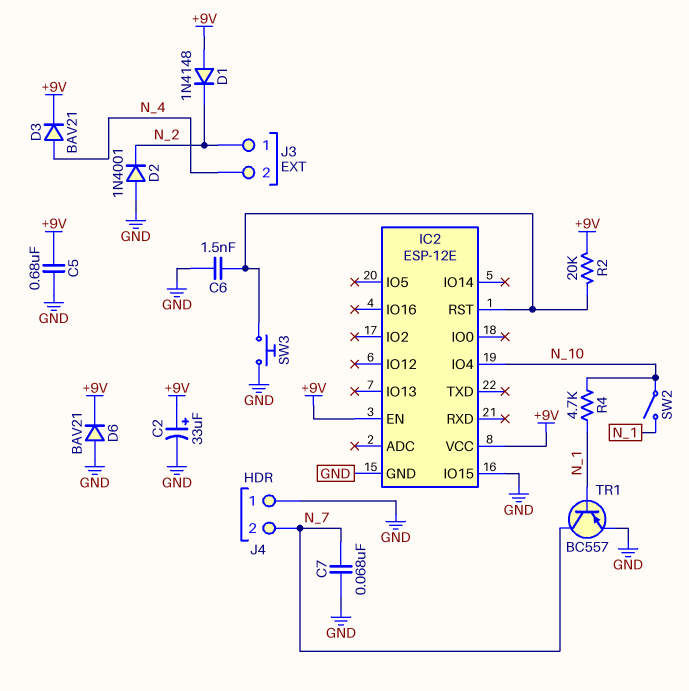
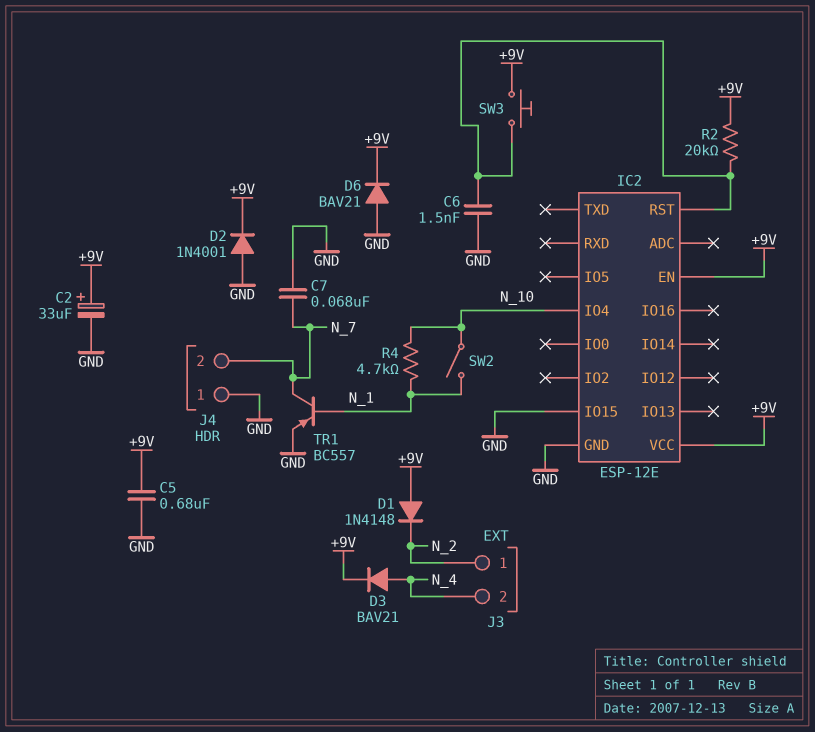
D2: diode 1N4001 (A GND, K N_2) -> diode 1N4001 (A GND, K +9V)
SW3: button (GND, IC2/RST) -> button (+9V, IC2/RST)

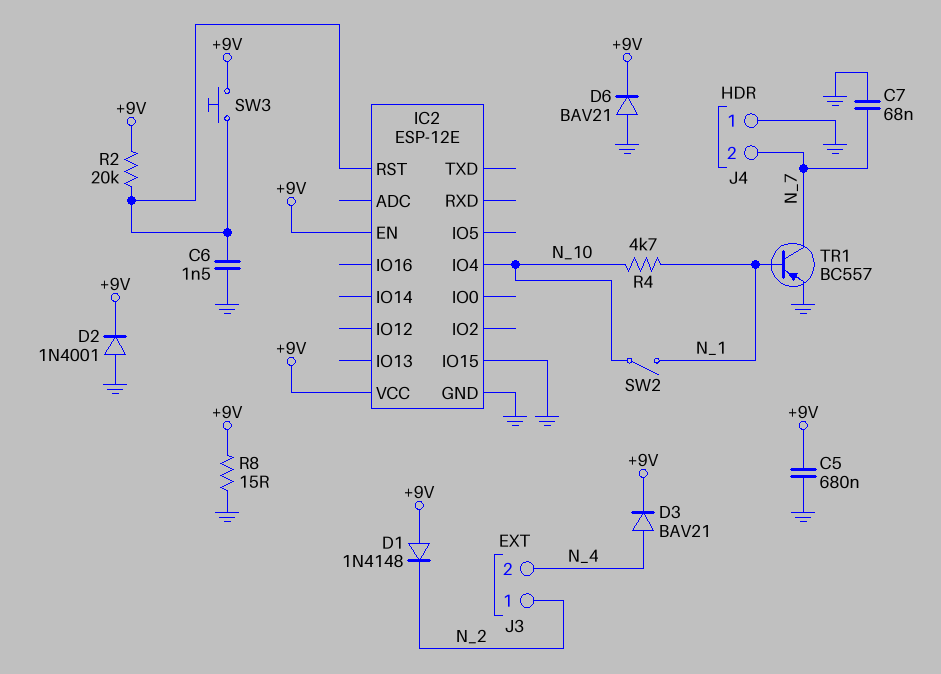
C2: 33uF (plus +9V, minus GND) -> none
R8: none -> 15 (+9V, GND)

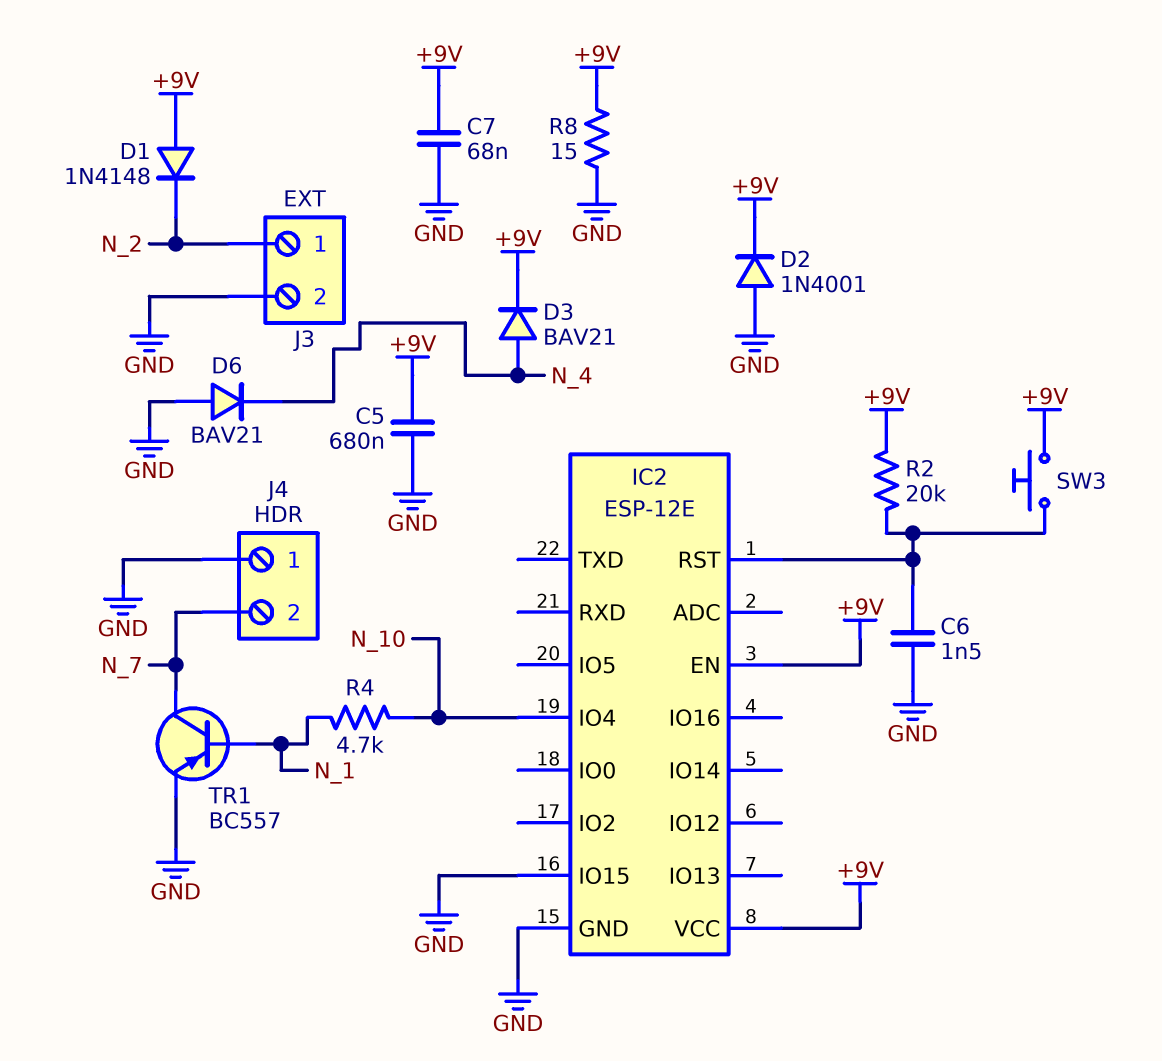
C7: 68nF (GND, N_7) -> 68nF (+9V, GND)
D6: diode BAV21 (A GND, K +9V) -> diode BAV21 (A GND, K N_4)
J3 pin 2: N_4 -> GND
SW2: switch (N_1, N_10) -> none

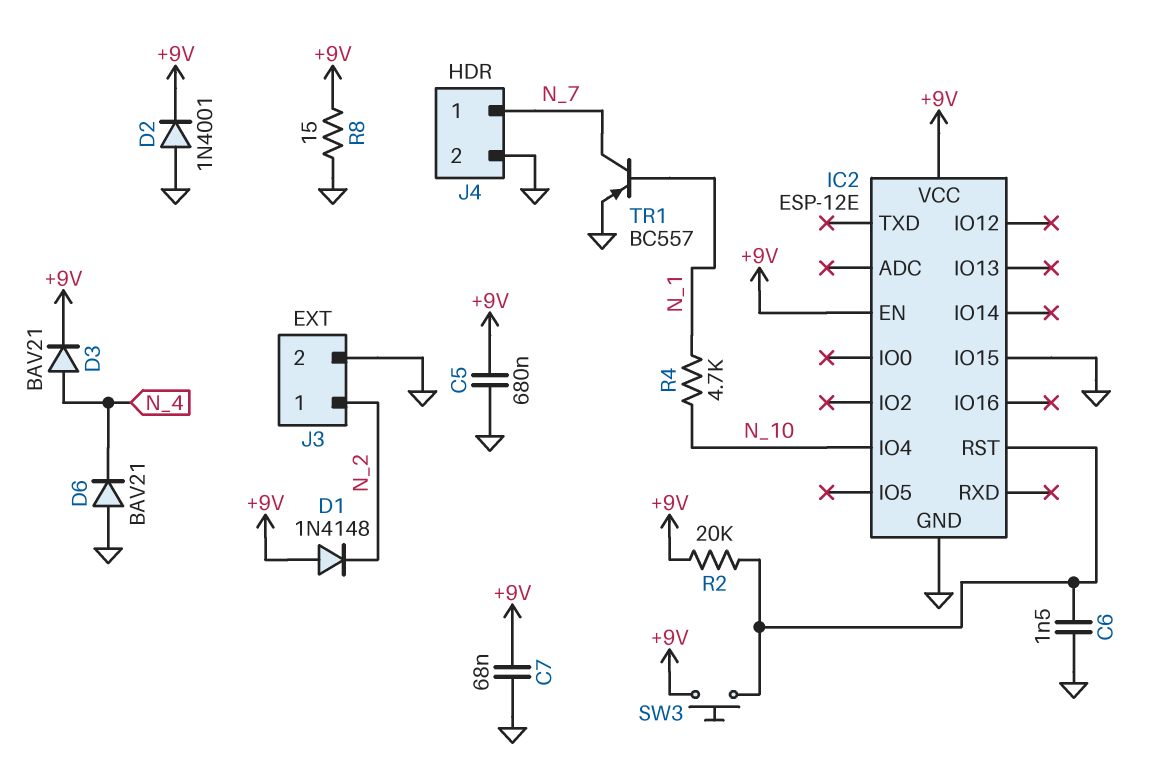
J4 pin 1: GND -> N_7
J4 pin 2: N_7 -> GND

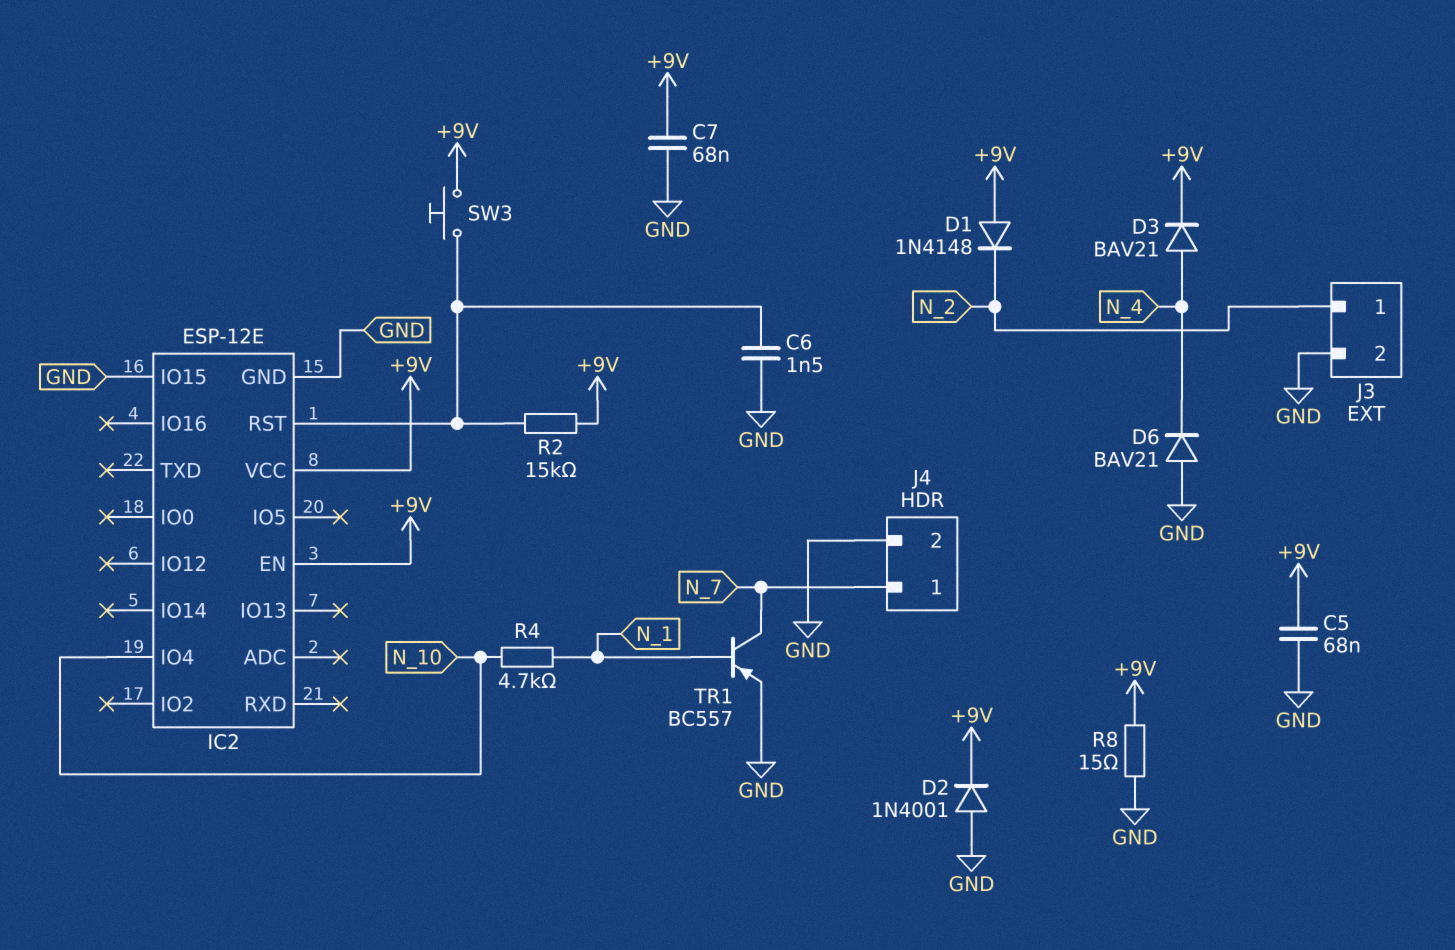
C5: 680nF (+9V, GND) -> 68nF (+9V, GND)
R2: 20k (+9V, IC2/RST) -> 15k (+9V, IC2/RST)

